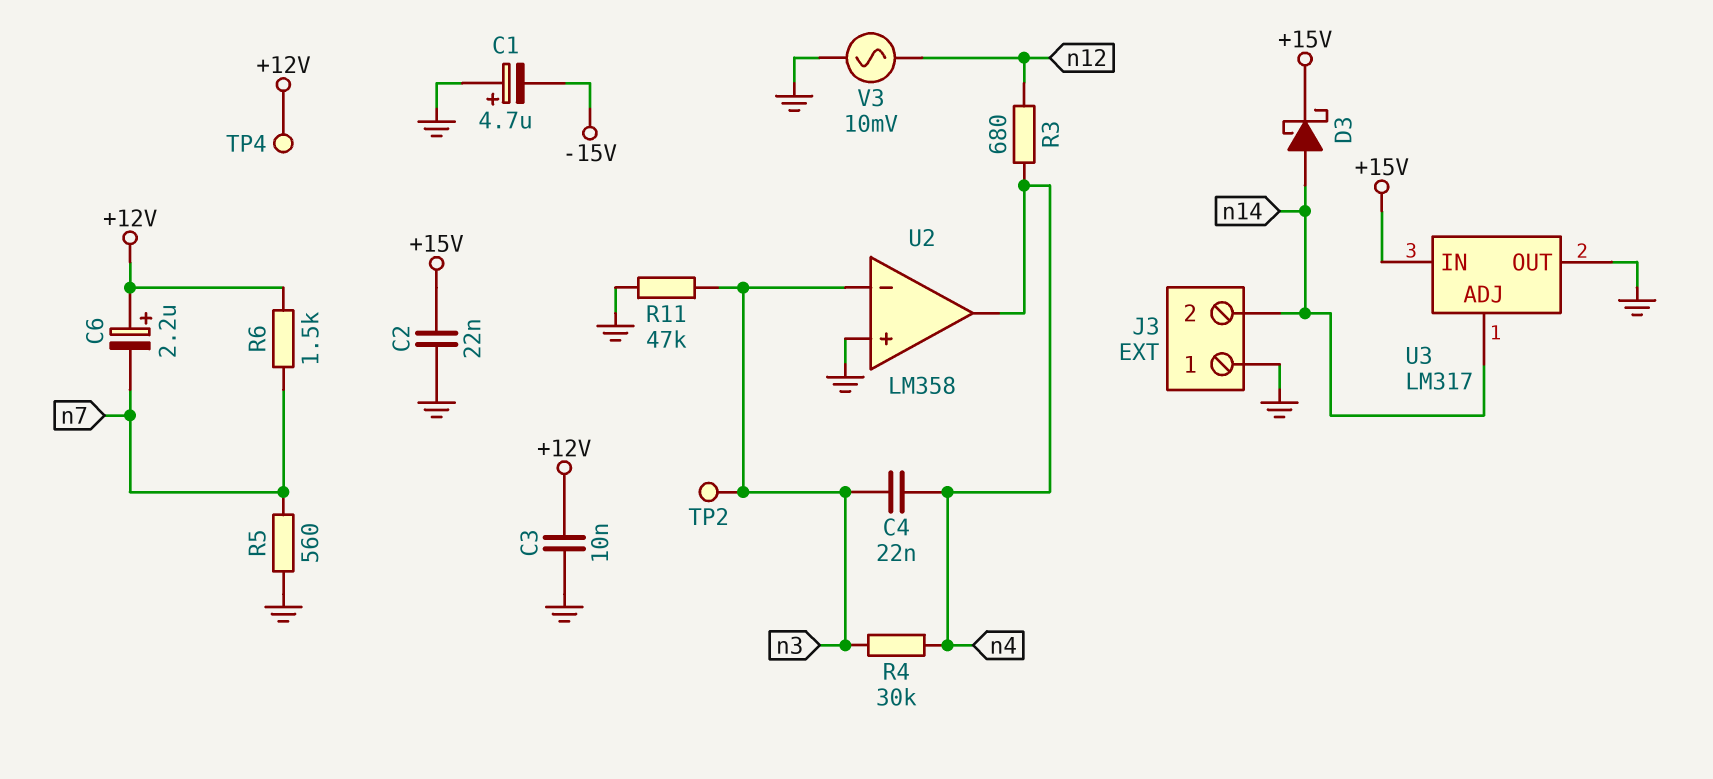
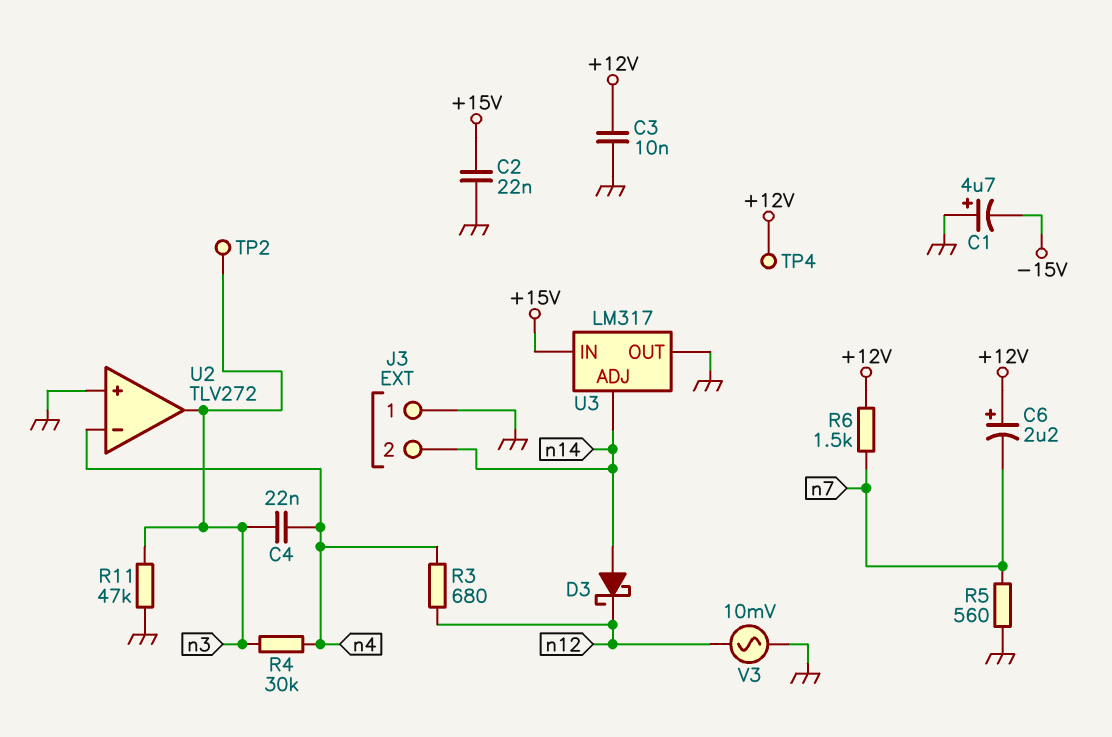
D3: schottky (A n14, K +15V) -> schottky (A n14, K n12)
U2: LM358 -> TLV272
U2 pin in-: n3 -> n4
U2 pin out: n4 -> n3

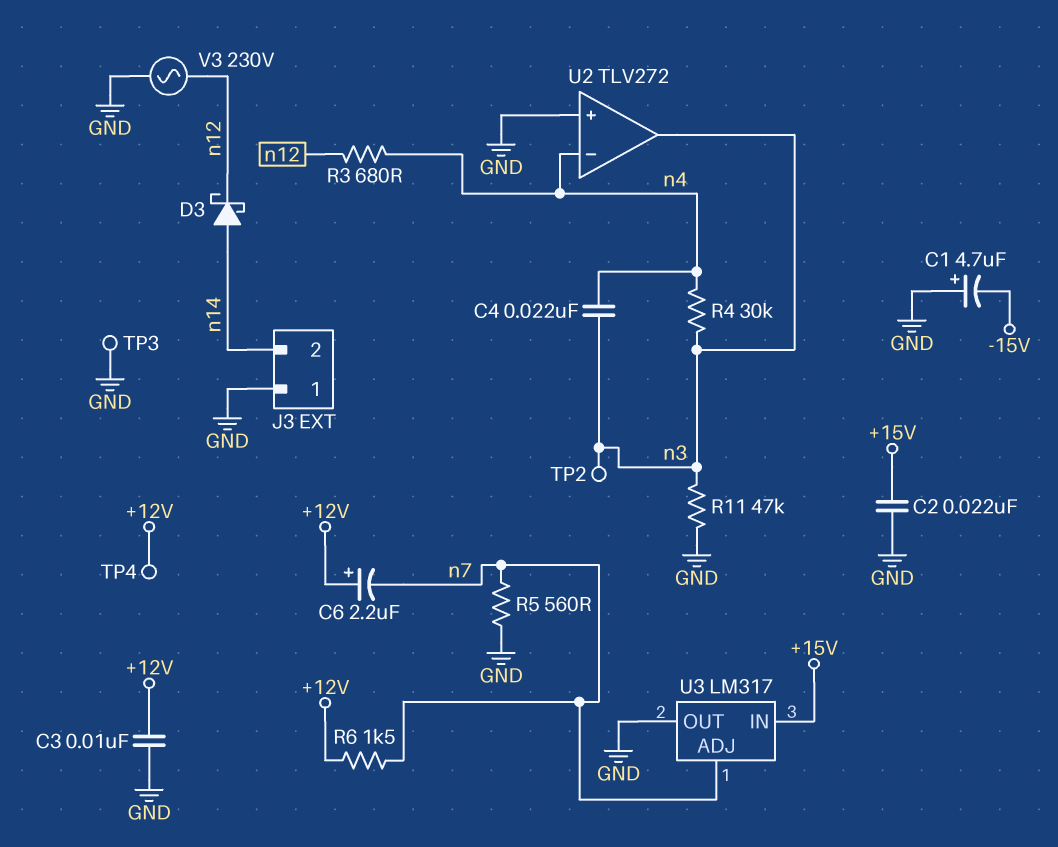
TP3: none -> test point (GND)
U3 pin ADJ: n14 -> n7
V3: AC 10mV (GND, n12) -> AC 230V (GND, n12)

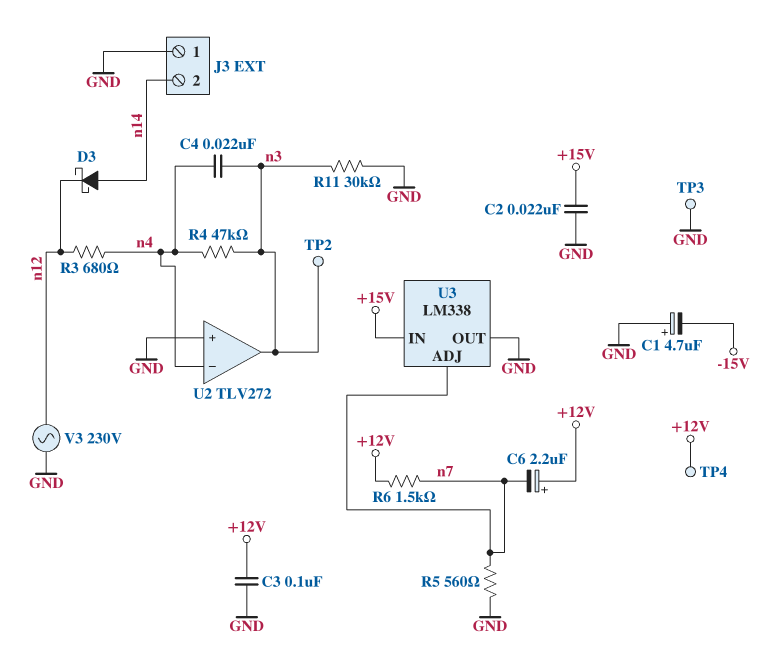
C3: 10nF (+12V, GND) -> 100nF (+12V, GND)
R4: 30k (n3, n4) -> 47k (n3, n4)
R11: 47k (GND, n3) -> 30k (GND, n3)
U3: LM317 -> LM338

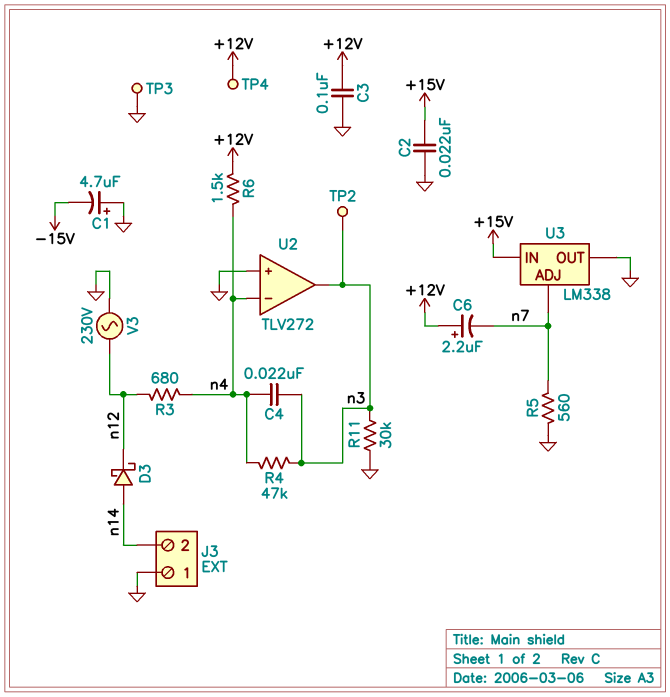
R6: 1.5k (+12V, n7) -> 1.5k (+12V, n4)

